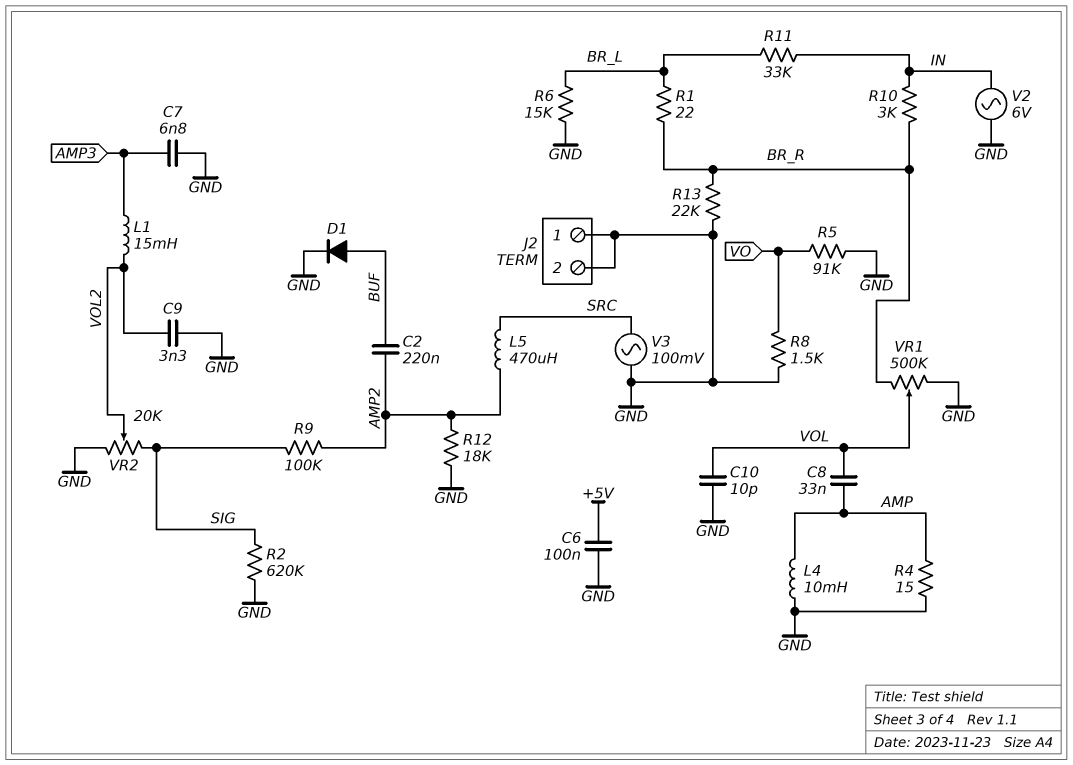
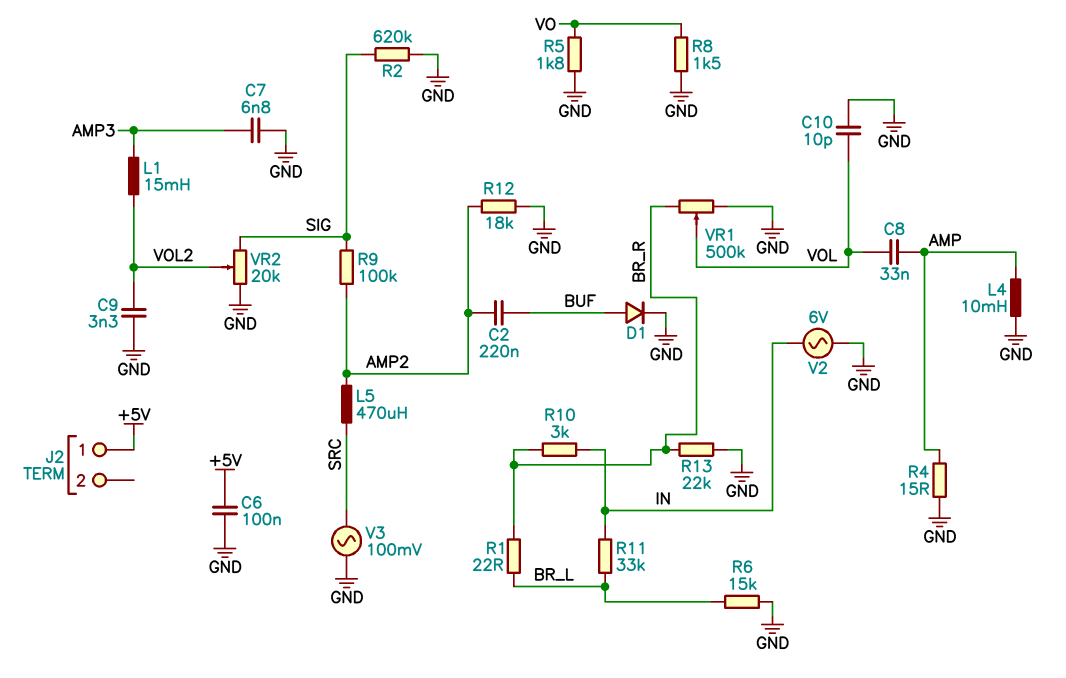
J2 pin 1: GND -> +5V
J2 pin 2: GND -> none
R5: 91k (GND, VO) -> 1.8k (GND, VO)

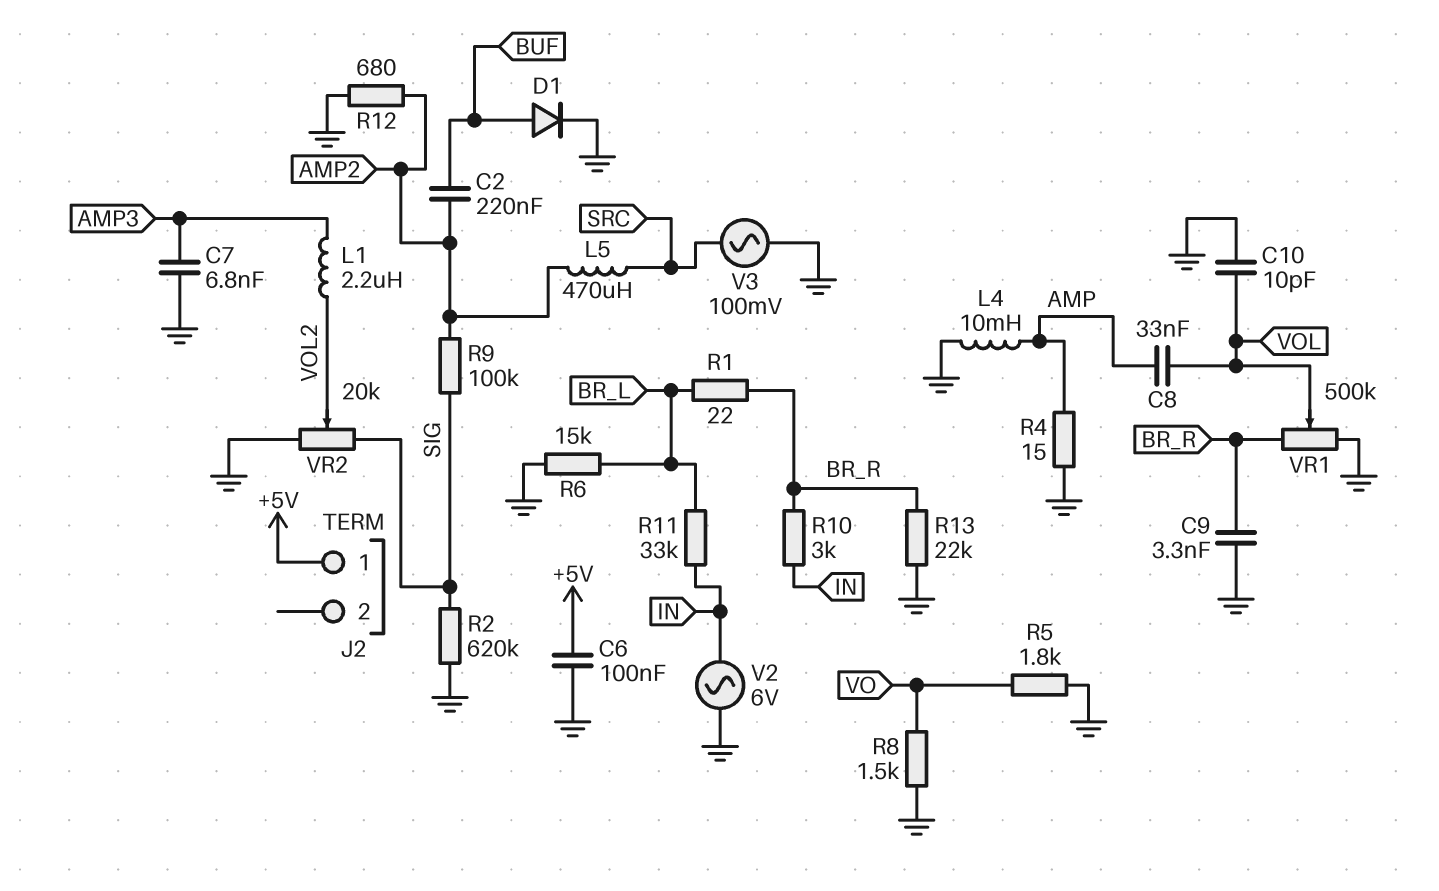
C9: 3.3nF (GND, VOL2) -> 3.3nF (BR_R, GND)
L1: 15mH (AMP3, VOL2) -> 2.2uH (AMP3, VOL2)
R12: 18k (AMP2, GND) -> 680 (AMP2, GND)

